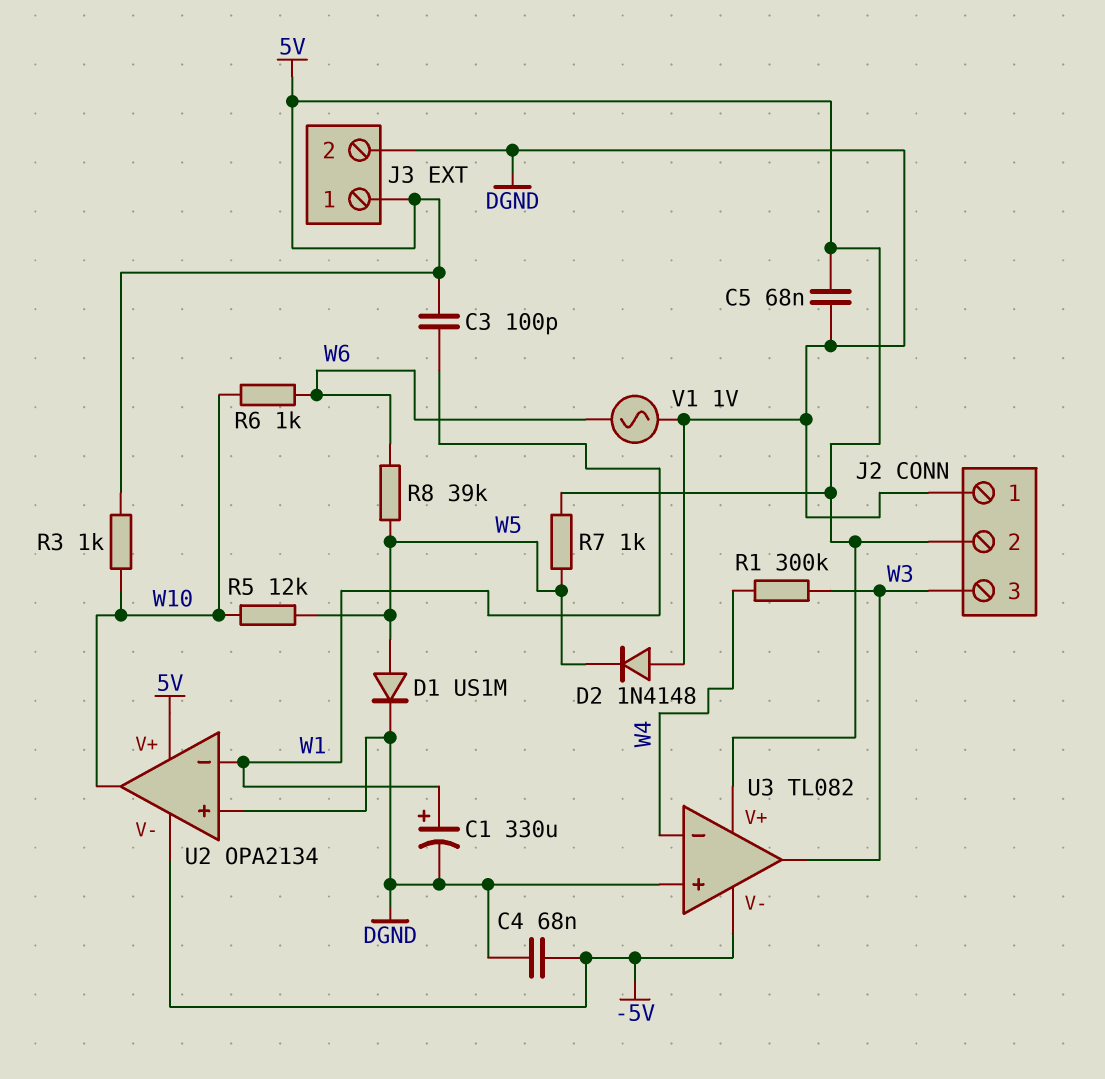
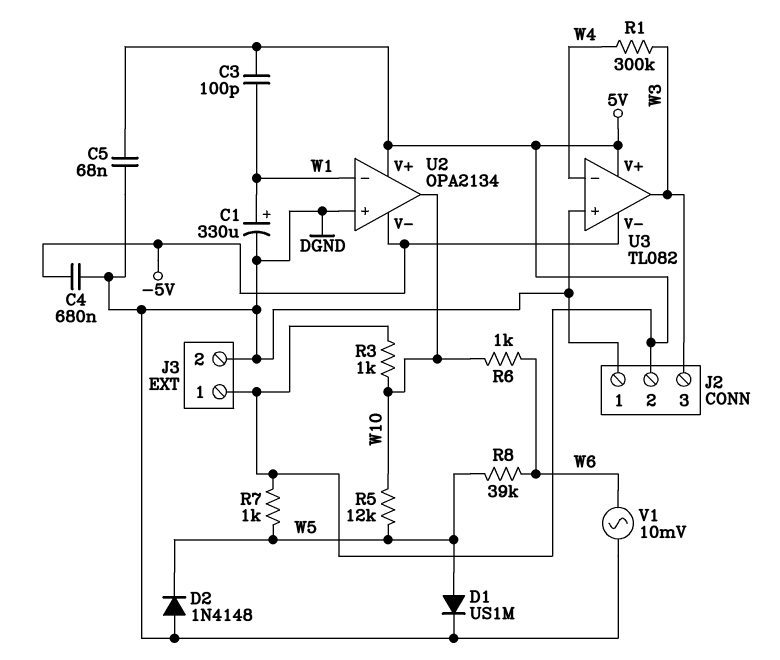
C4: 68nF (-5V, DGND) -> 680nF (-5V, DGND)
V1: AC 1V (DGND, W6) -> AC 10mV (DGND, W6)

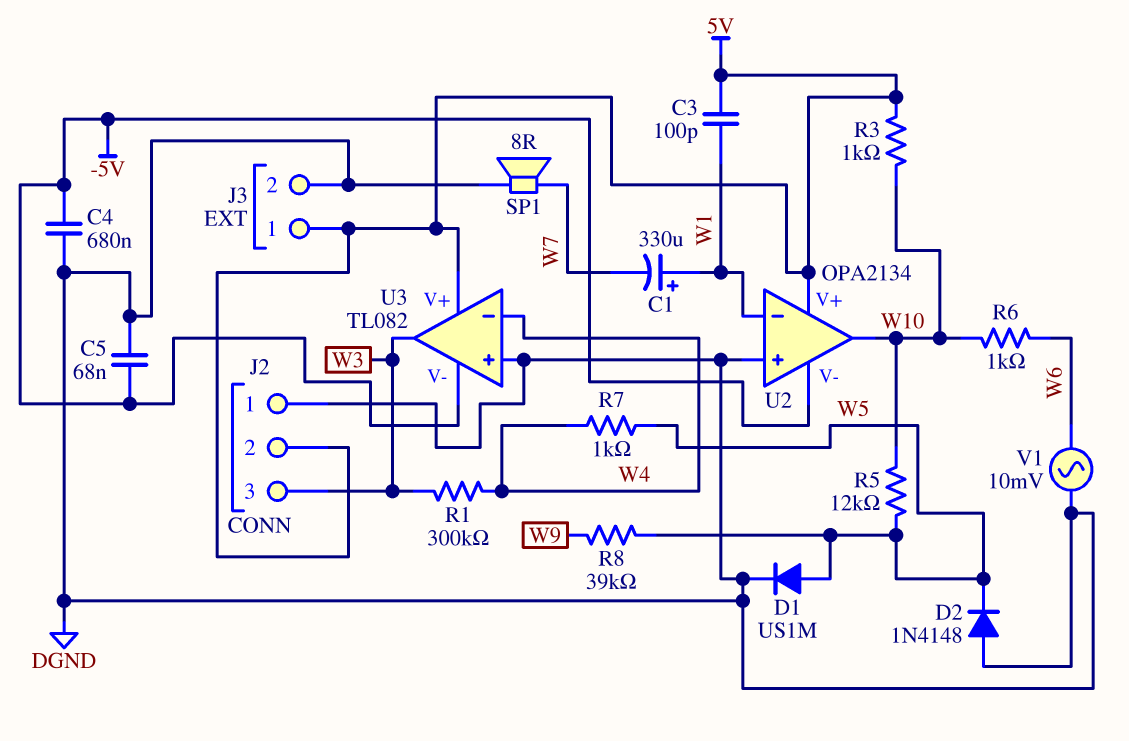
C1: 330uF (plus W1, minus DGND) -> 330uF (plus W1, minus W7)
C5: 68nF (5V, DGND) -> 68nF (-5V, DGND)
R7: 1k (5V, W5) -> 1k (W4, W5)
R8: 39k (W5, W6) -> 39k (W5, W9)
SP1: none -> speaker 8R (DGND, W7)

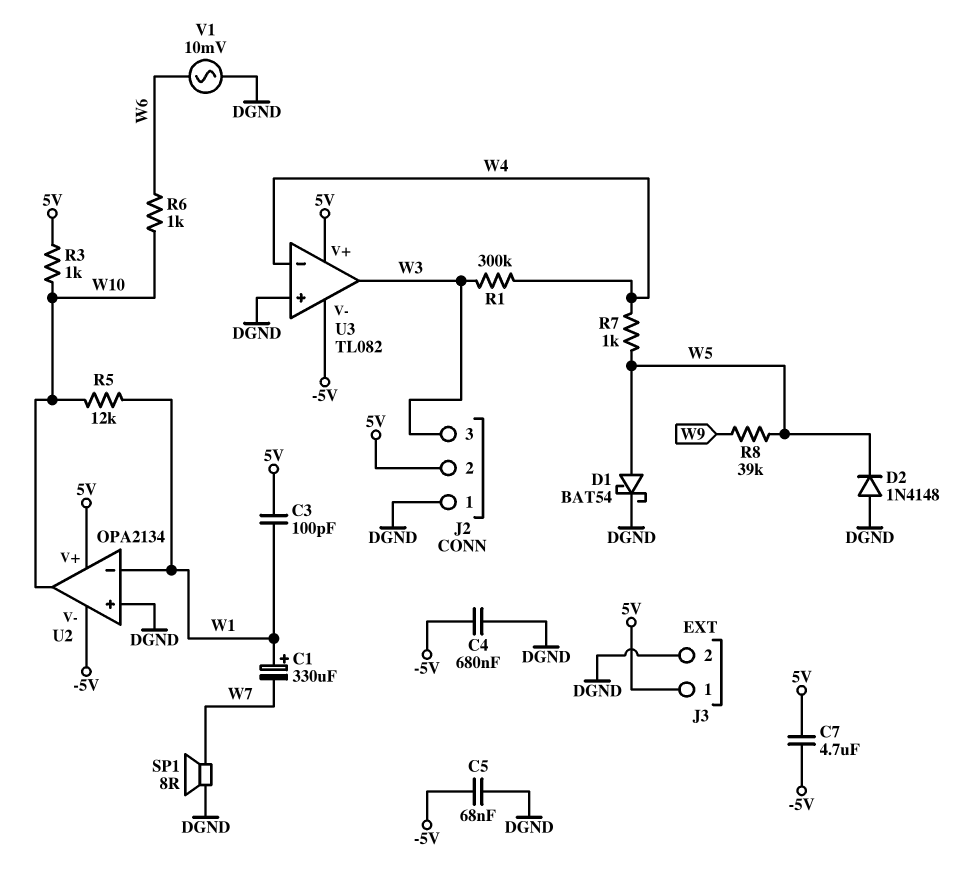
C7: none -> 4.7uF (-5V, 5V)
D1: diode US1M (A W5, K DGND) -> schottky BAT54 (A W5, K DGND)
R5: 12k (W5, W10) -> 12k (W1, W10)

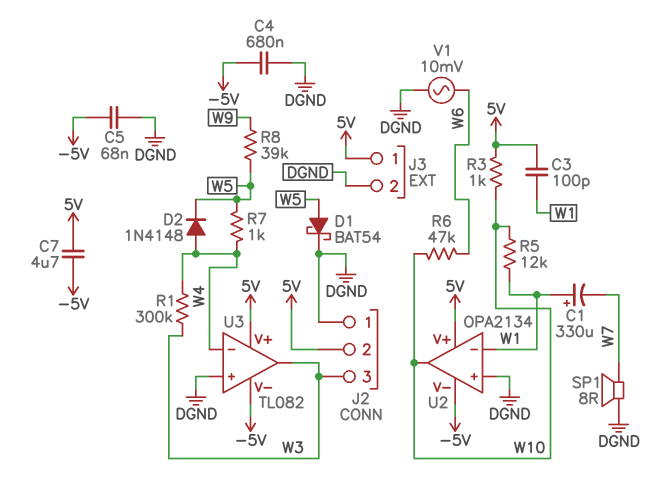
D2: diode 1N4148 (A DGND, K W5) -> diode 1N4148 (A W4, K W5)
R6: 1k (W6, W10) -> 47k (W6, W10)

